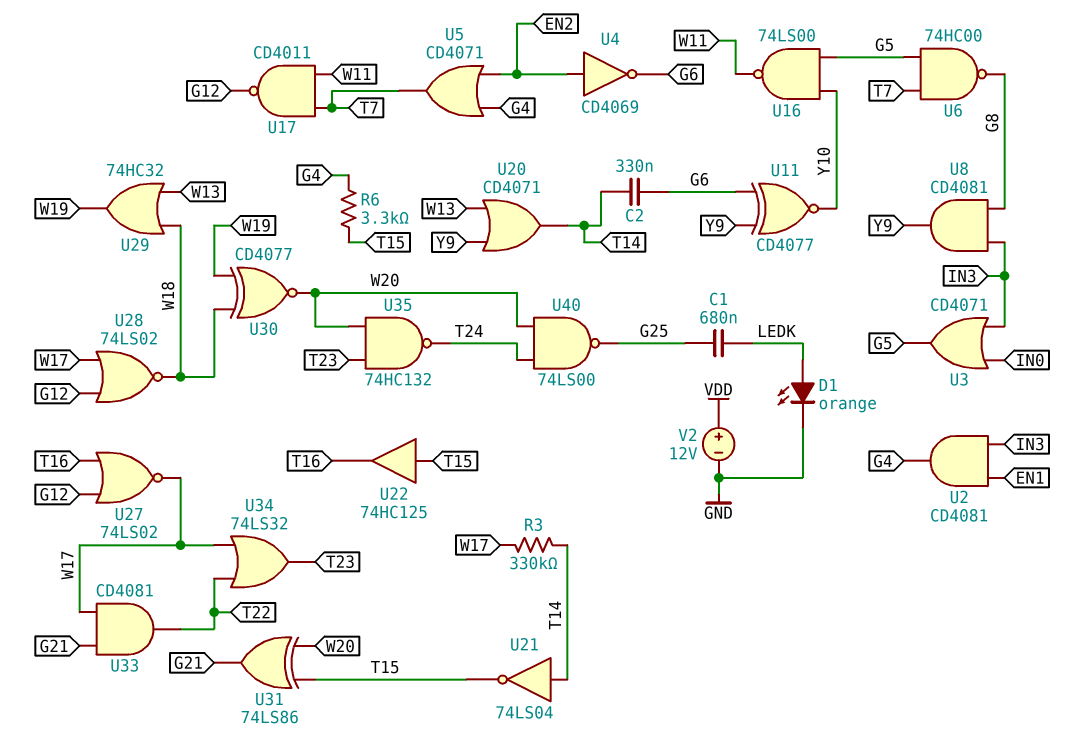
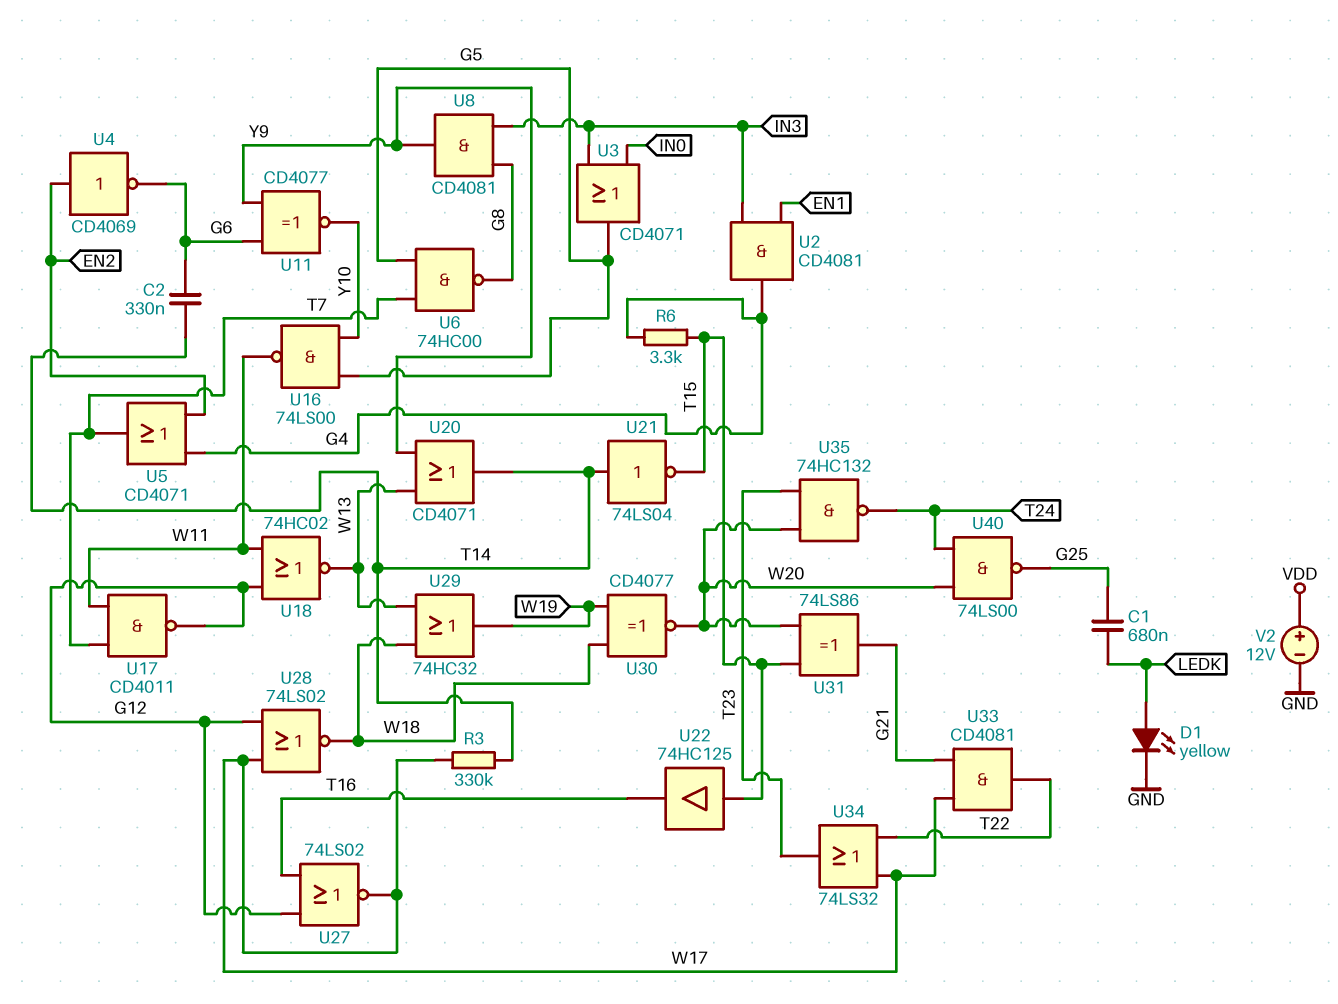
D1: LED orange (A LEDK, K GND) -> LED yellow (A LEDK, K GND)
U18: none -> NOR 74HC02 (in G12, in W11, out W13)

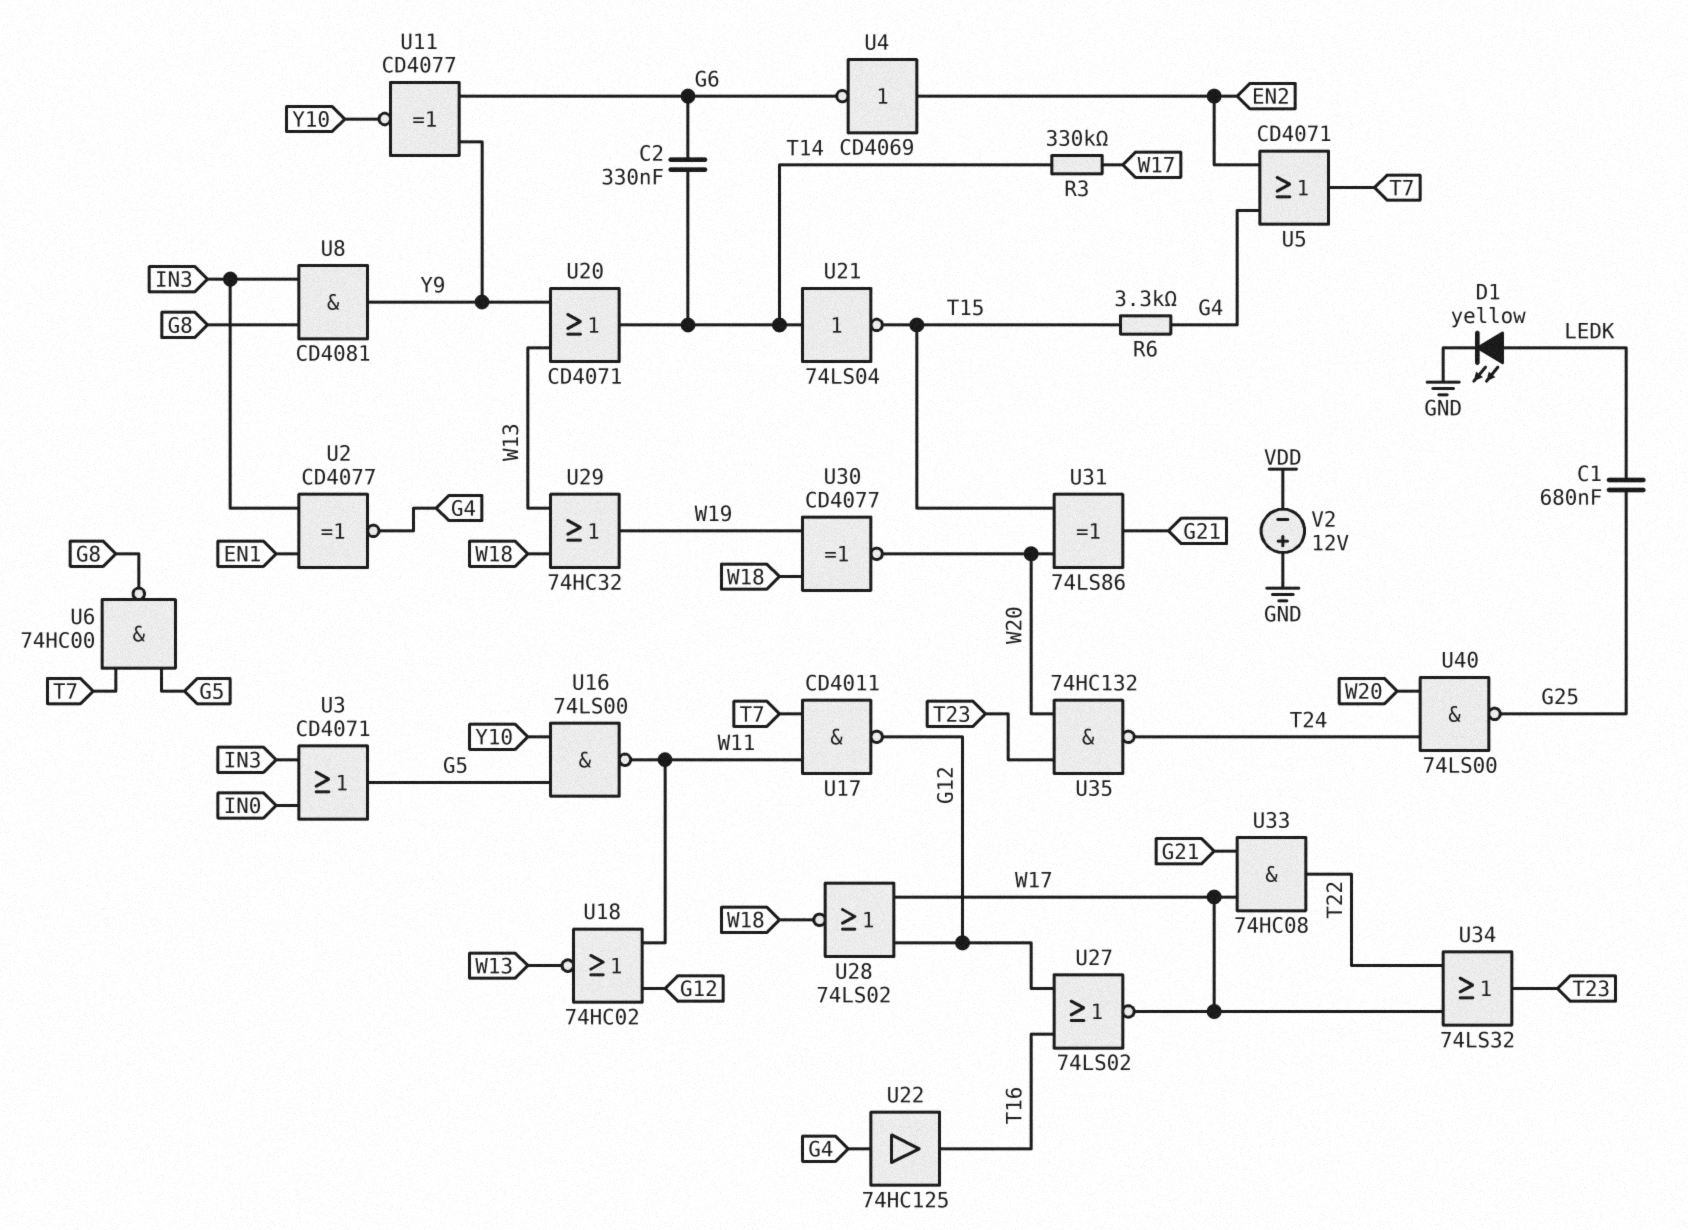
U2: AND CD4081 (in EN1, in IN3, out G4) -> XNOR CD4077 (in EN1, in IN3, out G4)
U22: buffer 74HC125 (in T15, out T16) -> buffer 74HC125 (in G4, out T16)
U33: AND CD4081 (in G21, in W17, out T22) -> AND 74HC08 (in G21, in W17, out T22)
V2: 12V (plus VDD, minus GND) -> 12V (plus GND, minus VDD)

